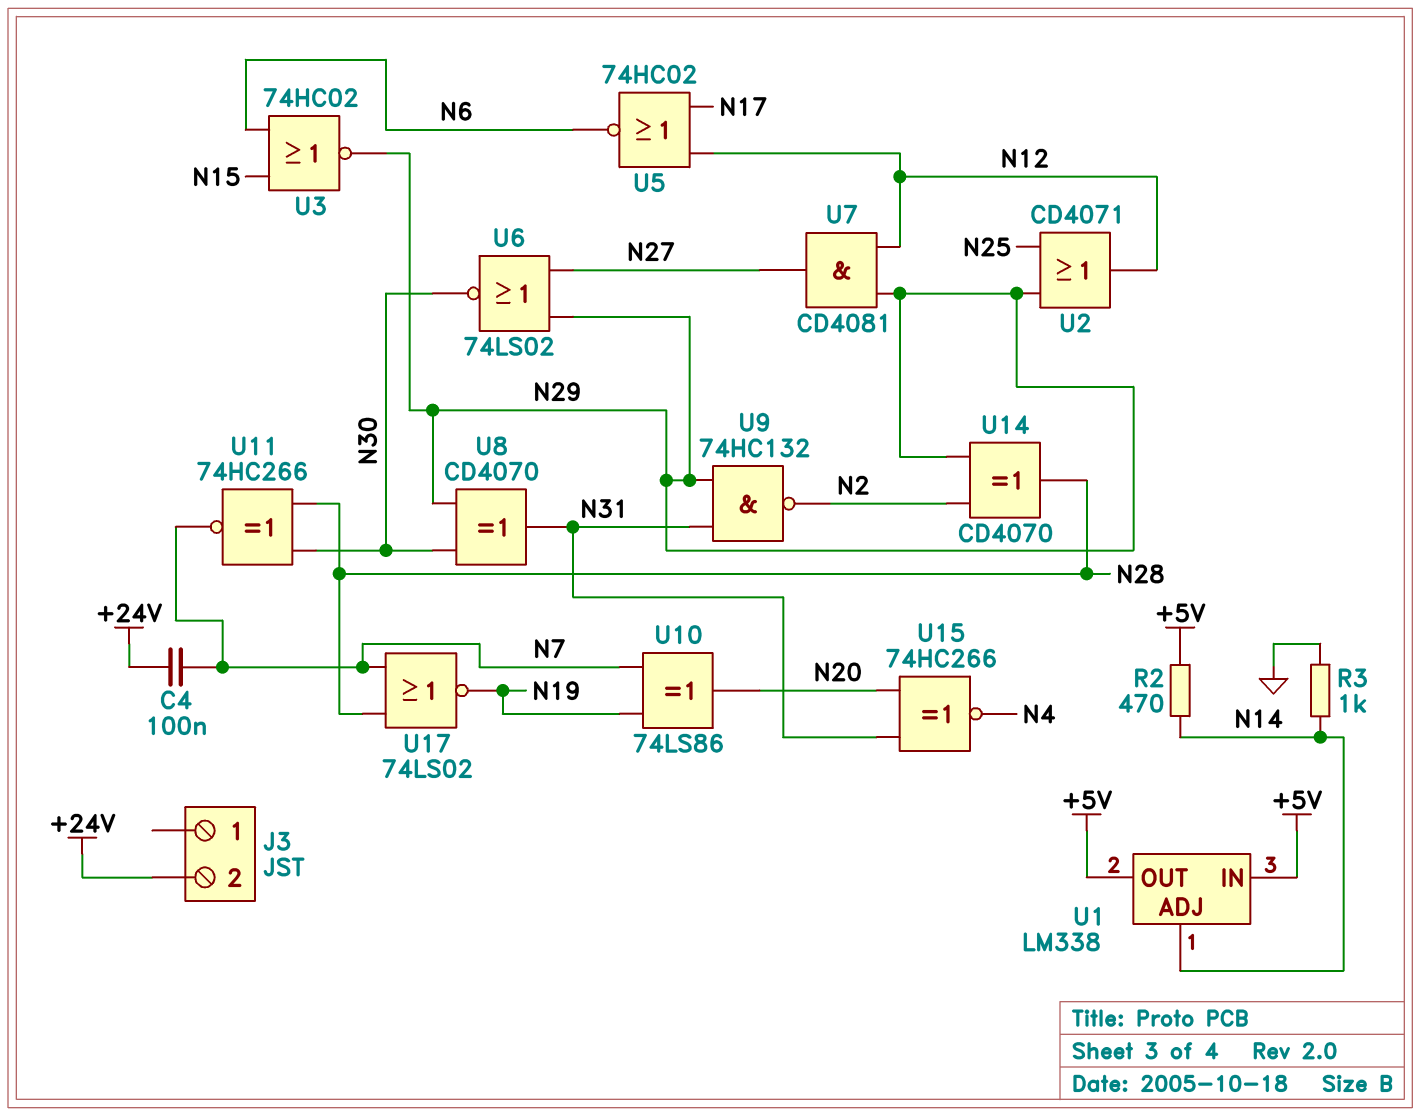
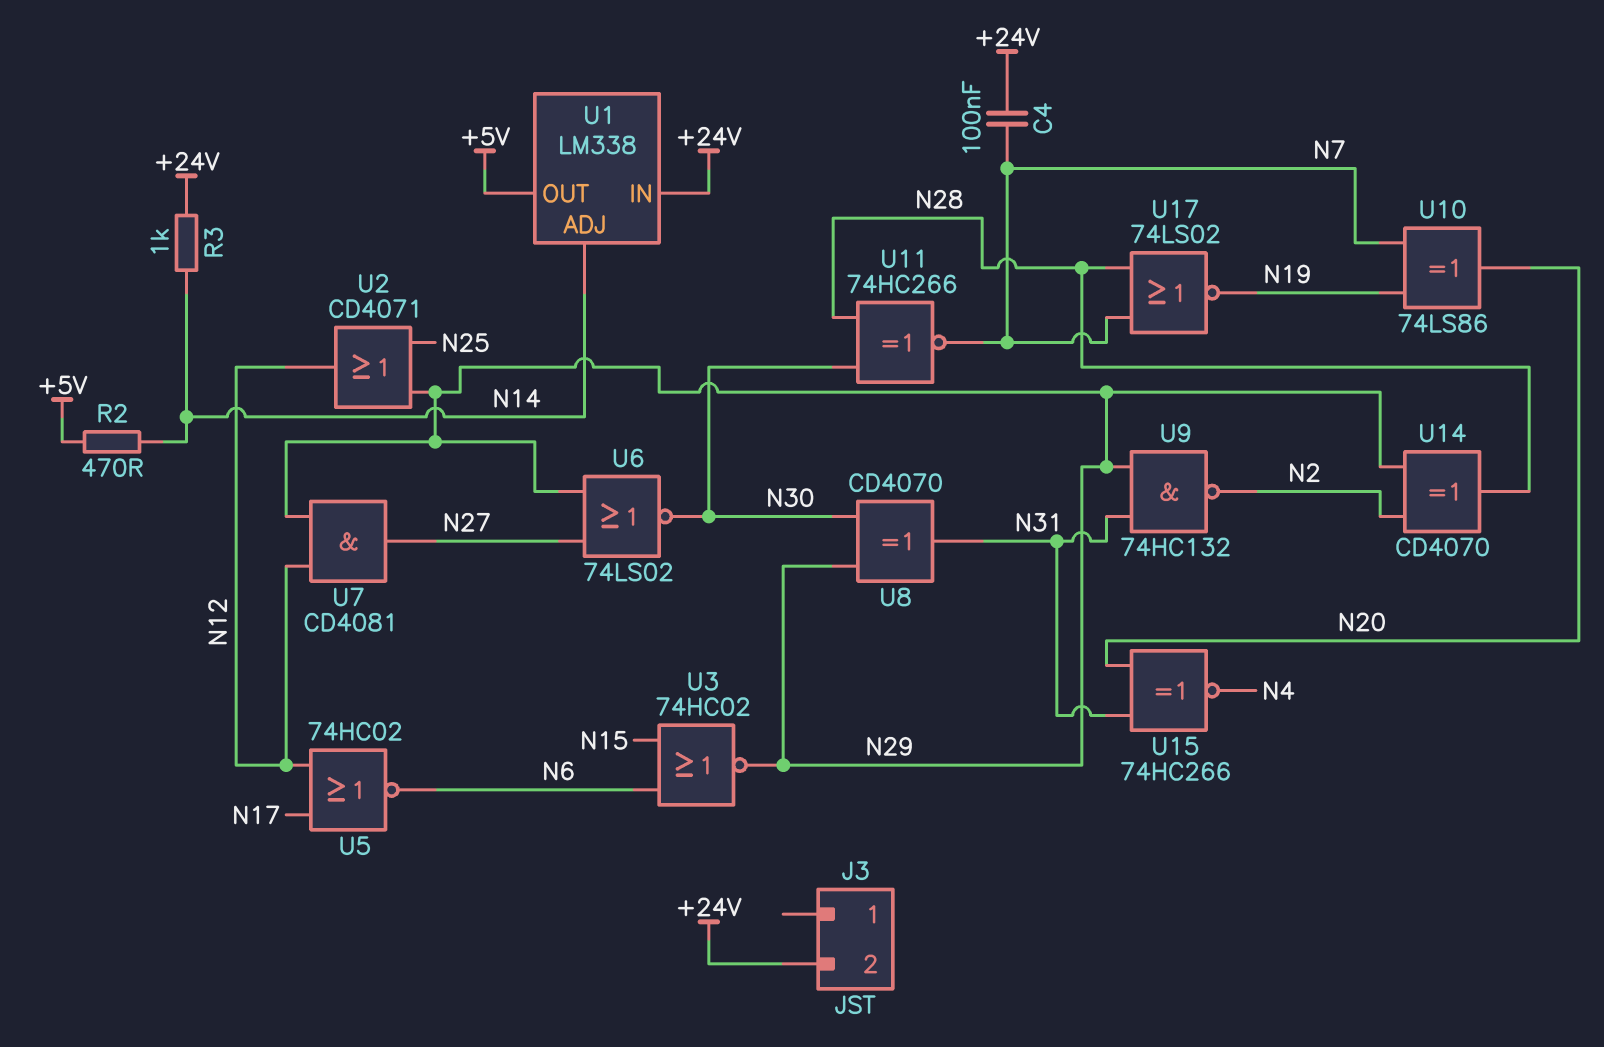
R3: 1k (GND, N14) -> 1k (+24V, N14)
U1 pin IN: +5V -> +24V

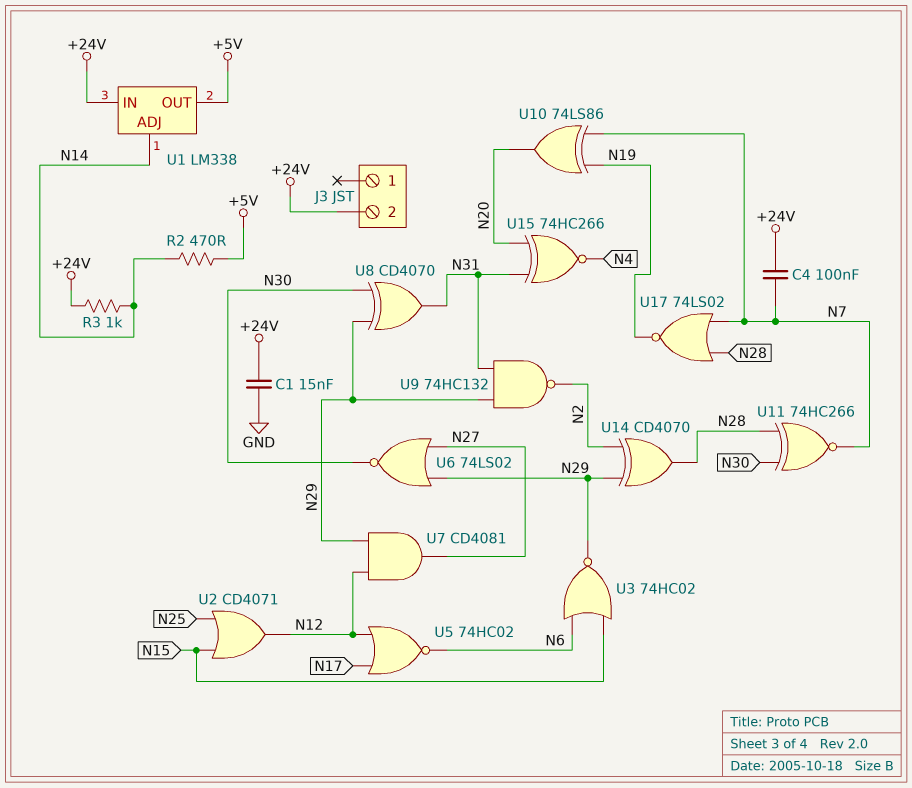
C1: none -> 15nF (+24V, GND)
U2: OR CD4071 (in N25, in N29, out N12) -> OR CD4071 (in N15, in N25, out N12)

